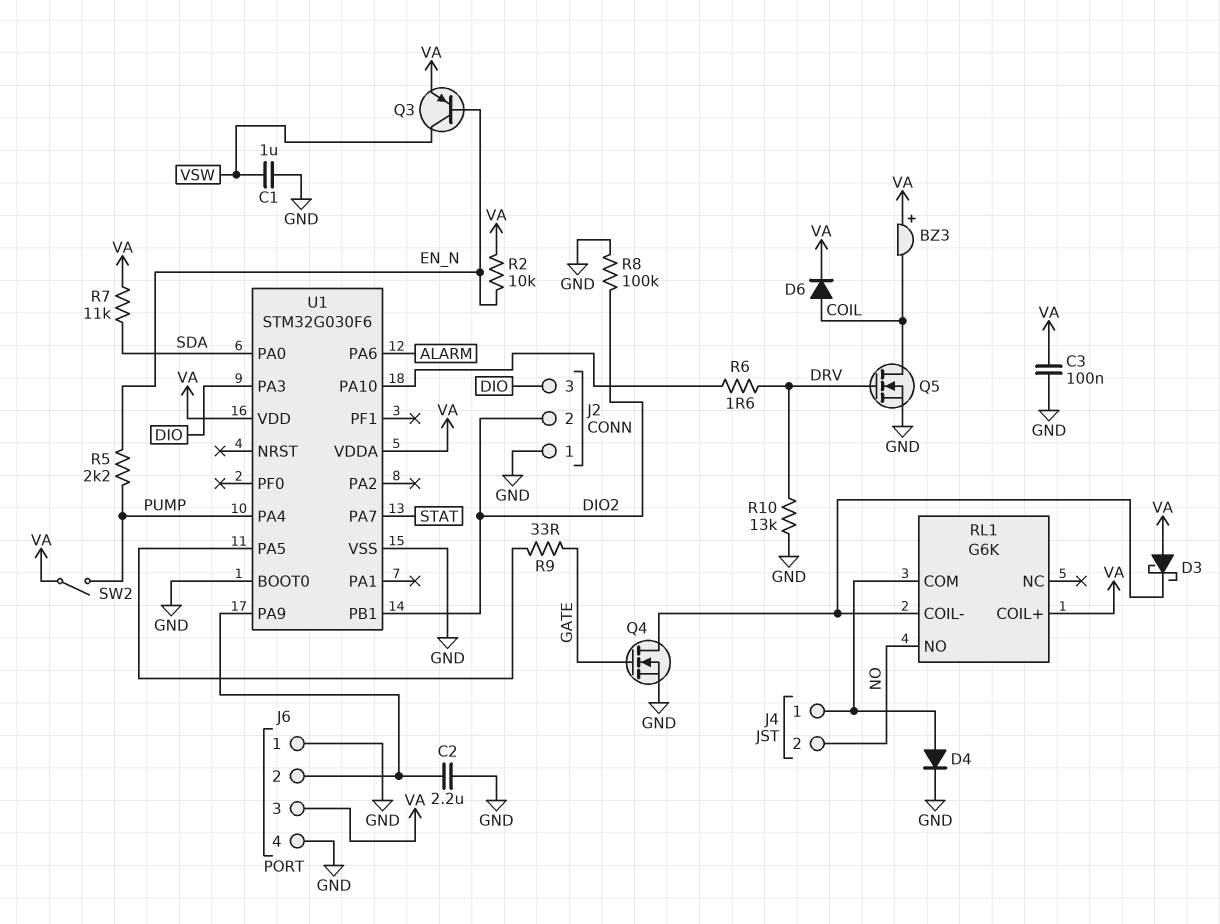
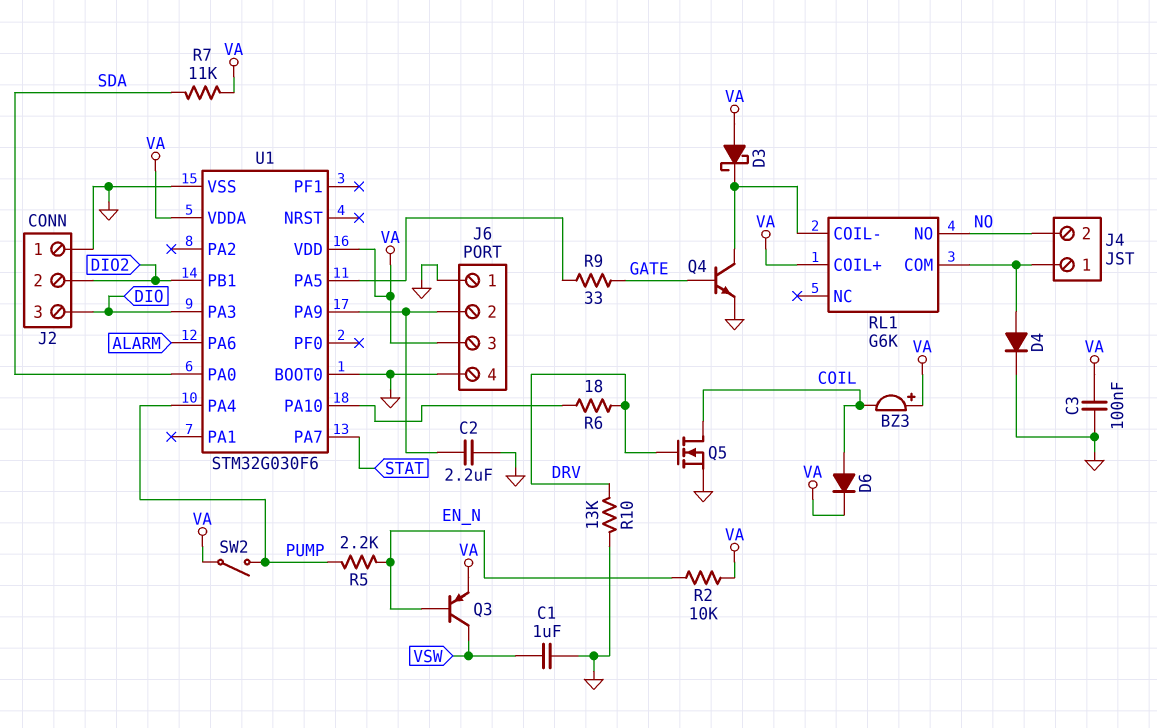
Q4: NMOS (G GATE, D RL1/COIL-, S GND) -> NPN (B GATE, C RL1/COIL-, E GND)
R6: 1.6 (DRV, U1/PA10) -> 18 (DRV, U1/PA10)
R8: 100k (DIO2, GND) -> none

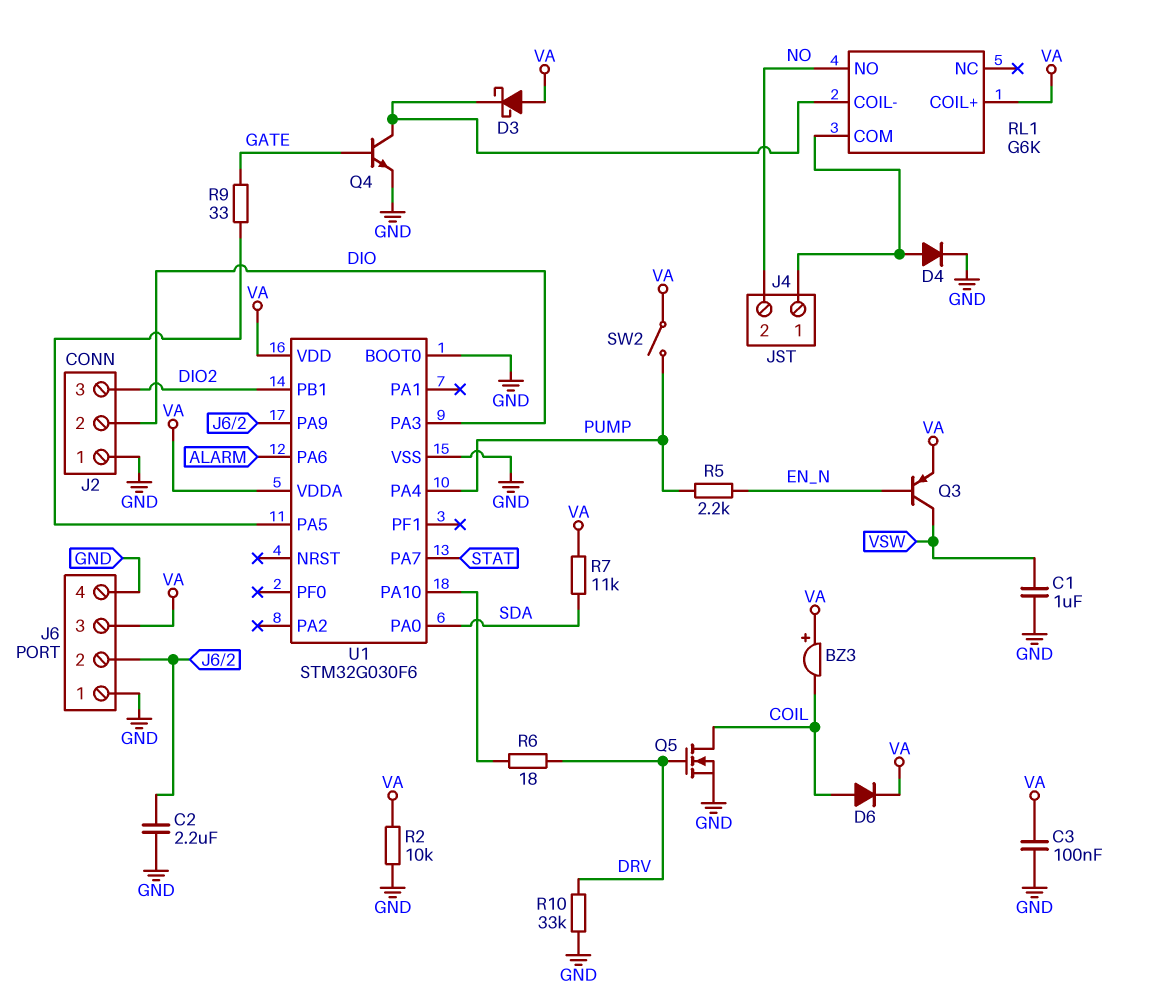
J2 pin 2: DIO2 -> DIO
J2 pin 3: DIO -> DIO2
R2: 10k (EN_N, VA) -> 10k (GND, VA)
R10: 13k (DRV, GND) -> 33k (DRV, GND)

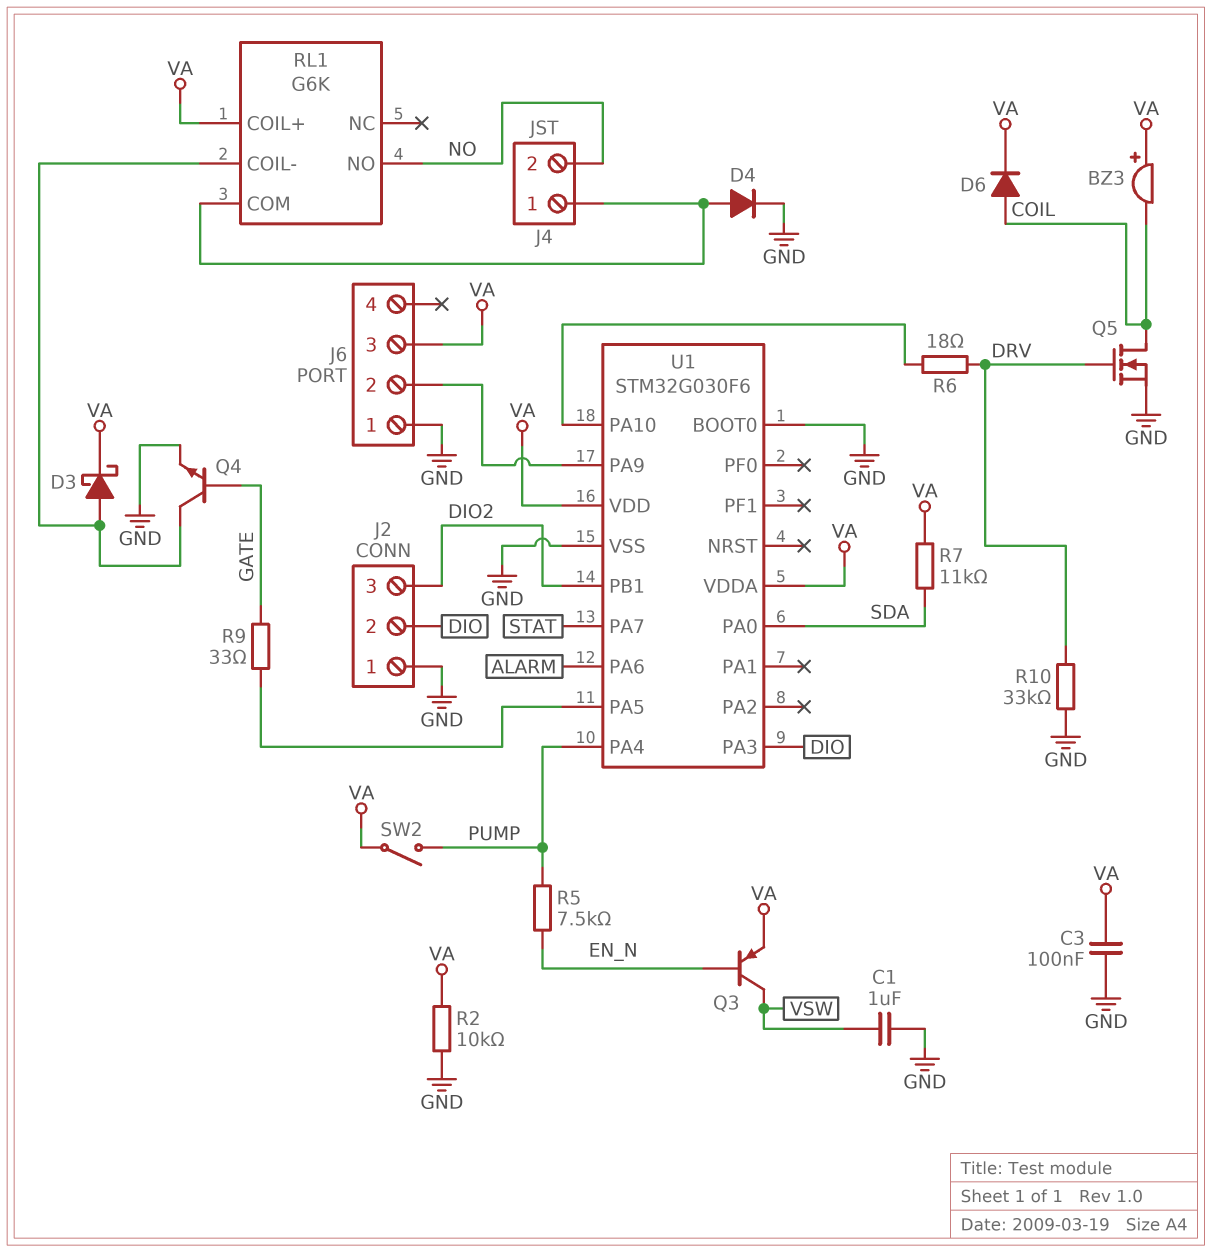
C2: 2.2uF (GND, J6/2) -> none
D3: schottky (A VA, K RL1/COIL-) -> schottky (A RL1/COIL-, K VA)
J6 pin 4: GND -> none
R5: 2.2k (EN_N, PUMP) -> 7.5k (EN_N, PUMP)

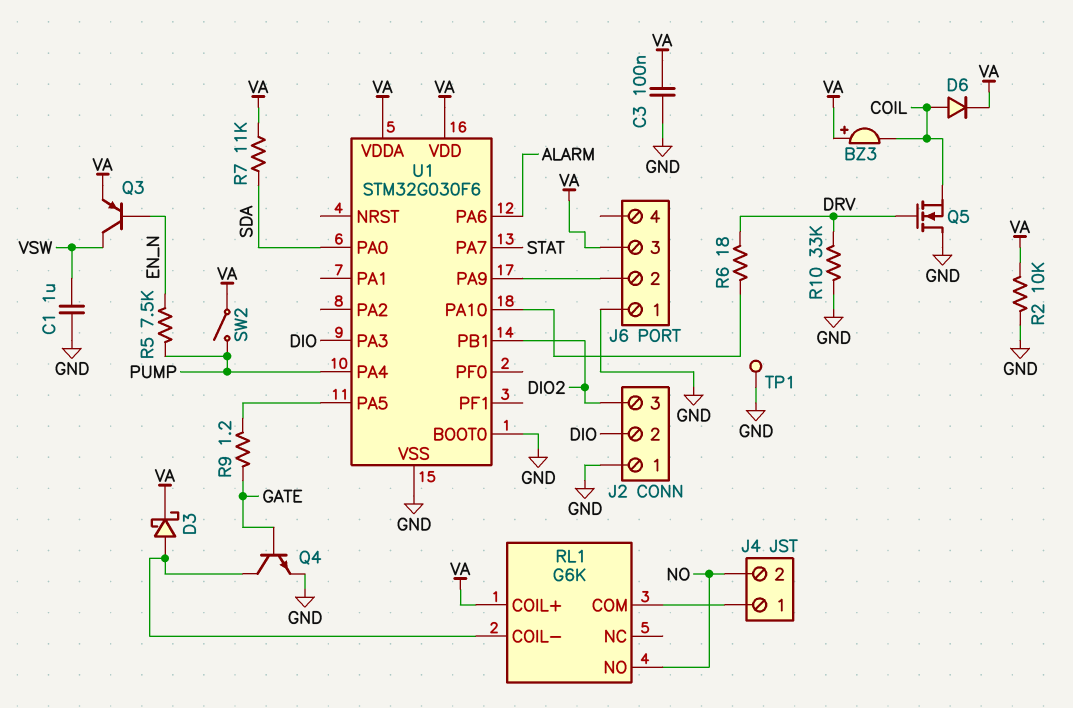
D4: diode (A J4/1, K GND) -> none
Q5: NMOS (G DRV, D COIL, S GND) -> NMOS (G DRV, D GND, S COIL)
R9: 33 (GATE, U1/PA5) -> 1.2 (GATE, U1/PA5)
TP1: none -> test point (GND)

